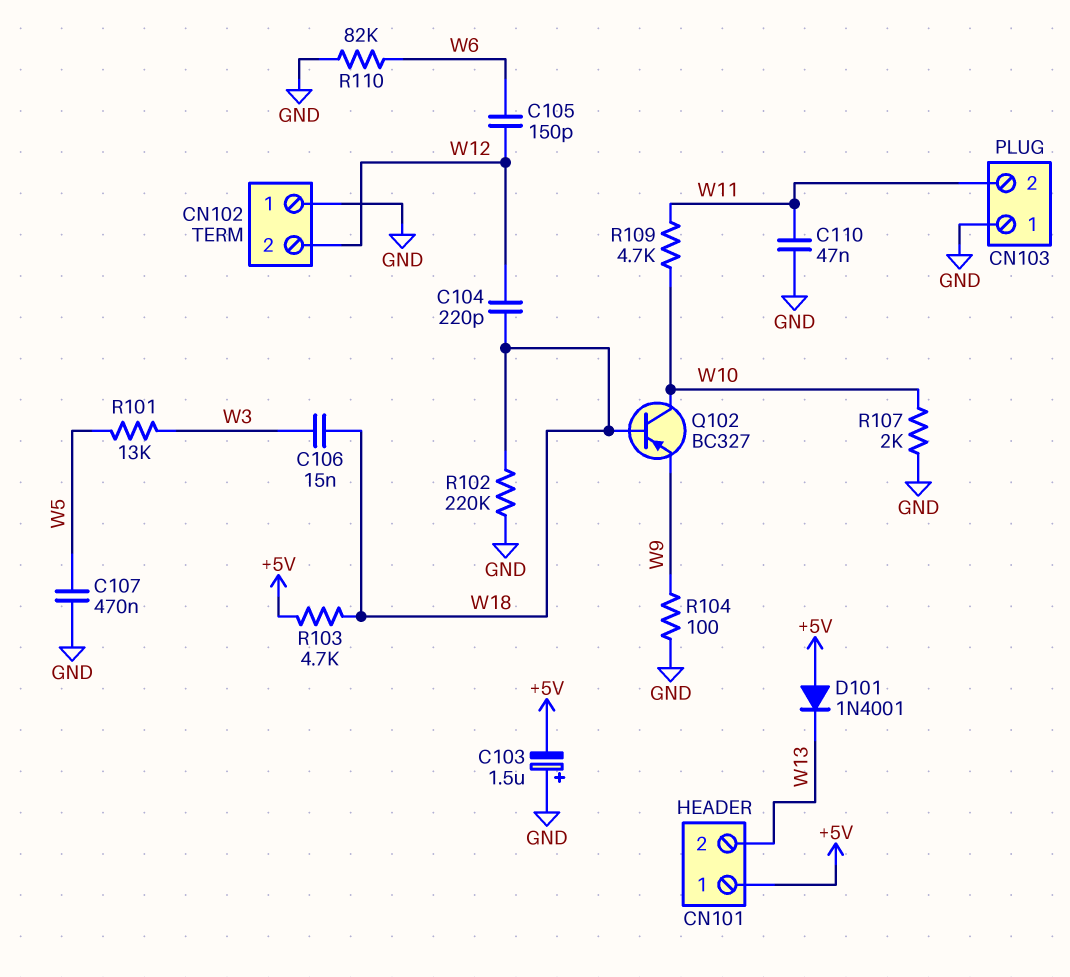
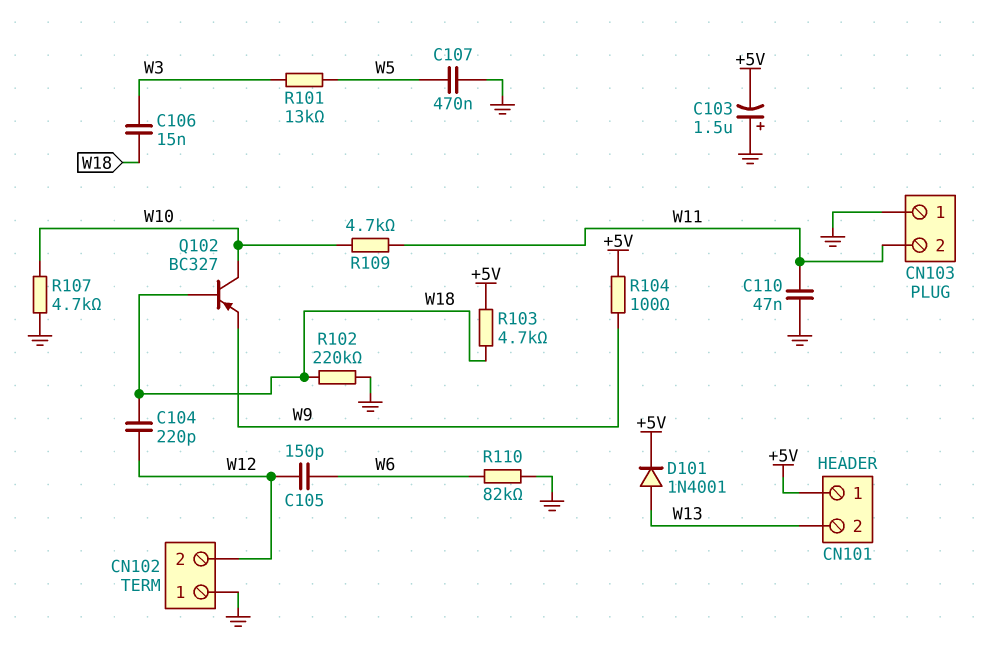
D101: diode 1N4001 (A +5V, K W13) -> diode 1N4001 (A W13, K +5V)
R104: 100 (GND, W9) -> 100 (+5V, W9)
R107: 2k (GND, W10) -> 4.7k (GND, W10)

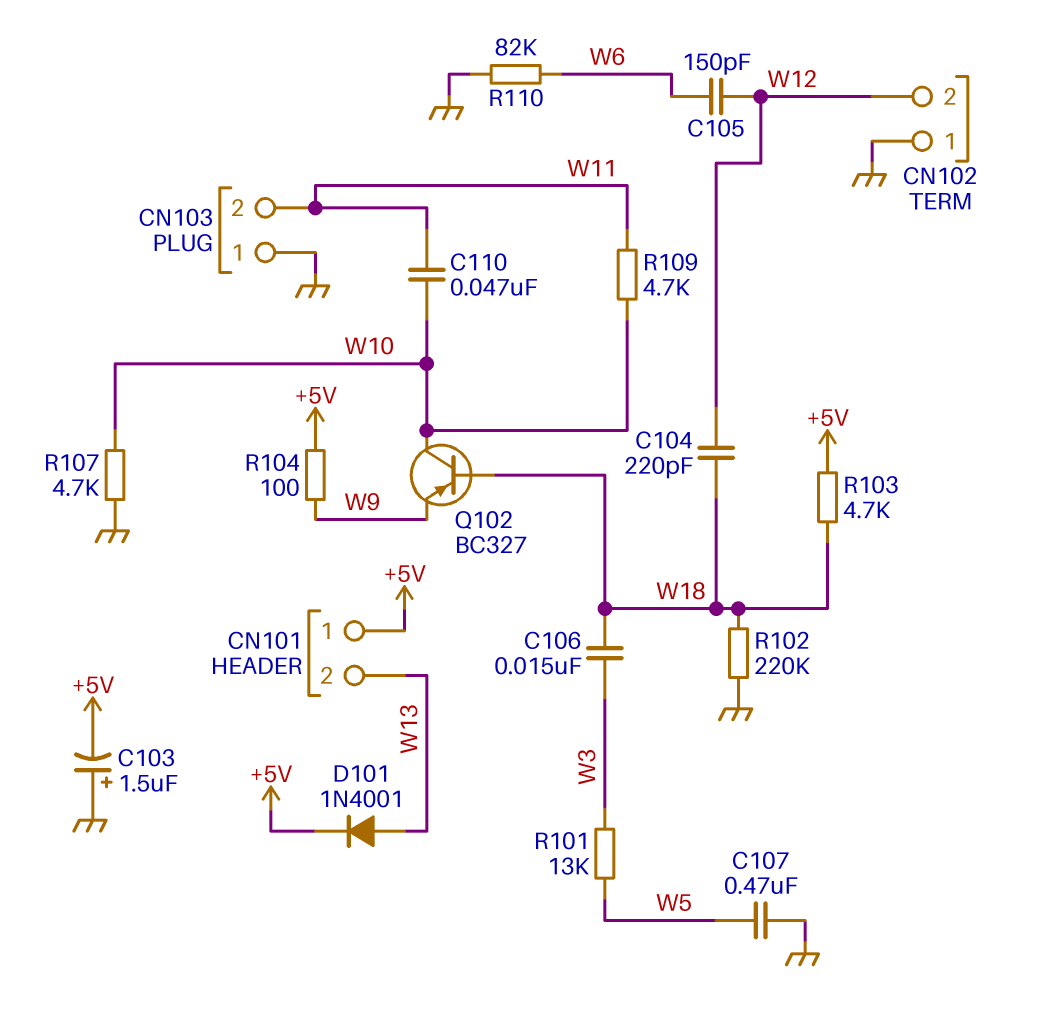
C110: 47nF (GND, W11) -> 47nF (W10, W11)

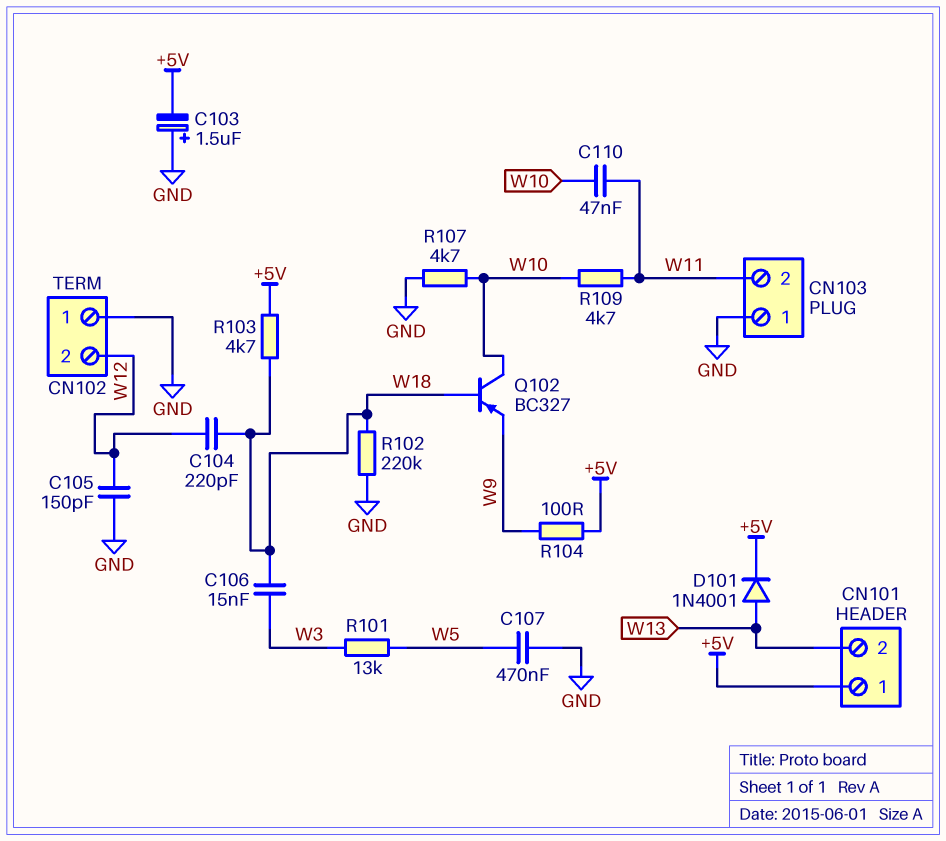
C105: 150pF (W6, W12) -> 150pF (GND, W12)
R110: 82k (GND, W6) -> none

